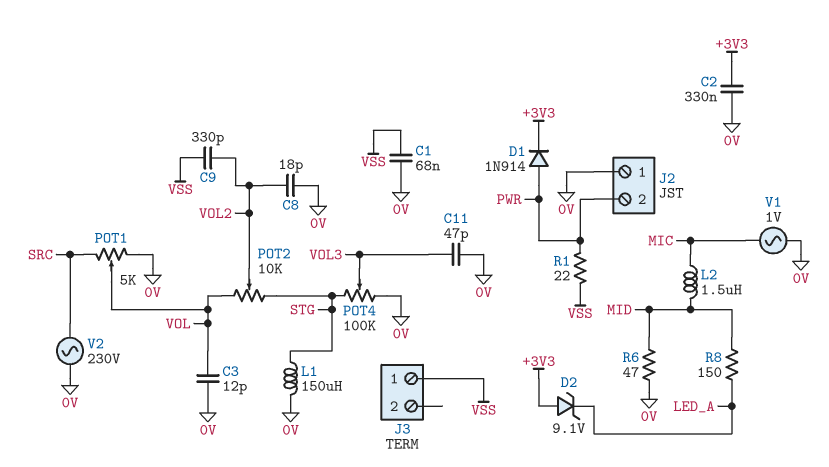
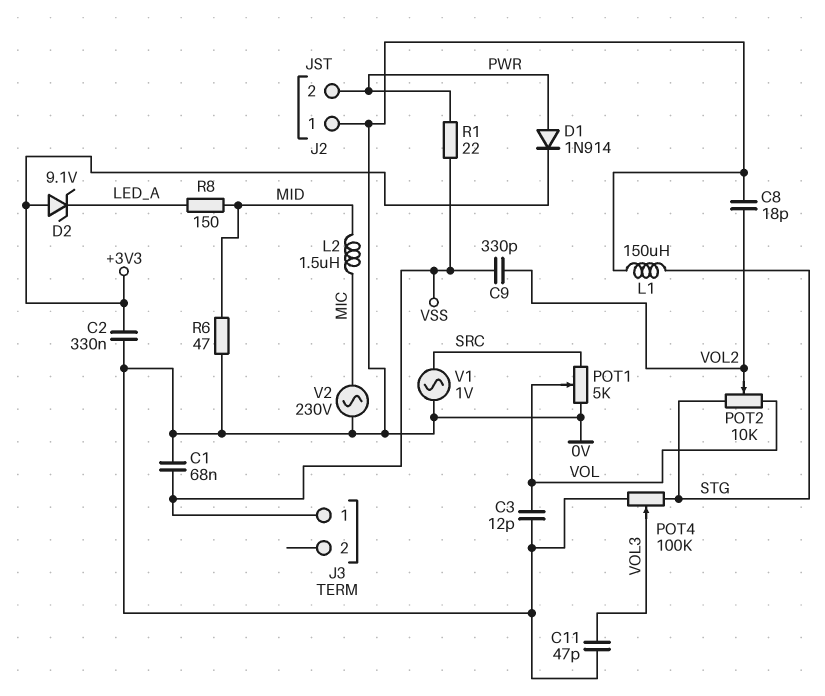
V1: AC 1V (0V, MIC) -> AC 1V (0V, SRC)
V2: AC 230V (0V, SRC) -> AC 230V (0V, MIC)

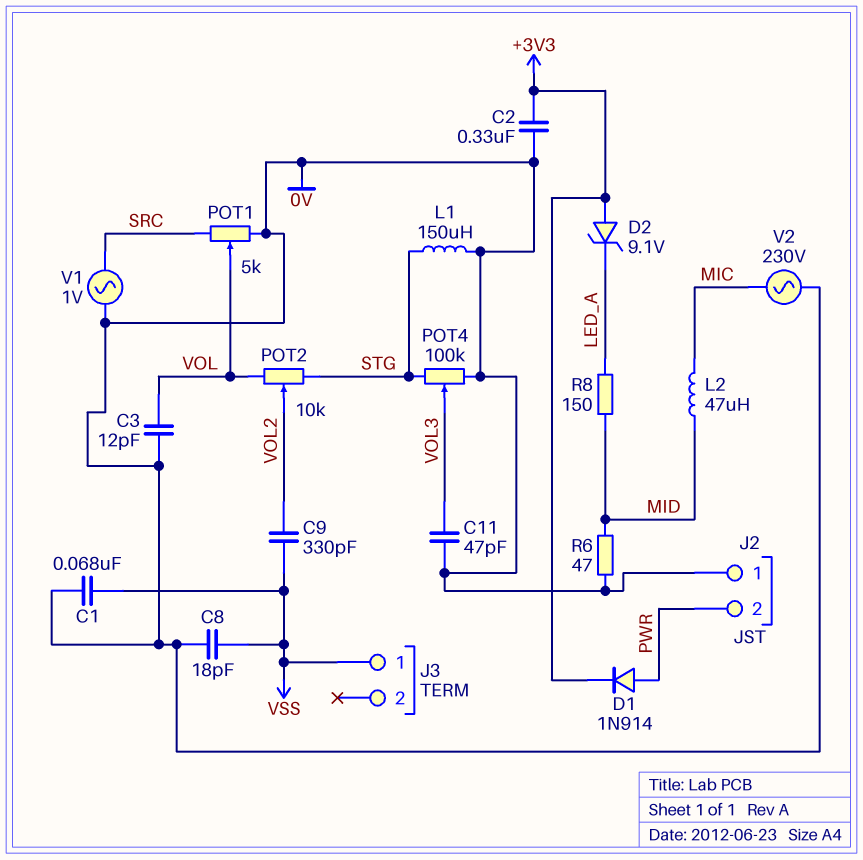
C8: 18pF (0V, VOL2) -> 18pF (0V, VSS)
L2: 1.5uH (MIC, MID) -> 47uH (MIC, MID)
R1: 22 (PWR, VSS) -> none

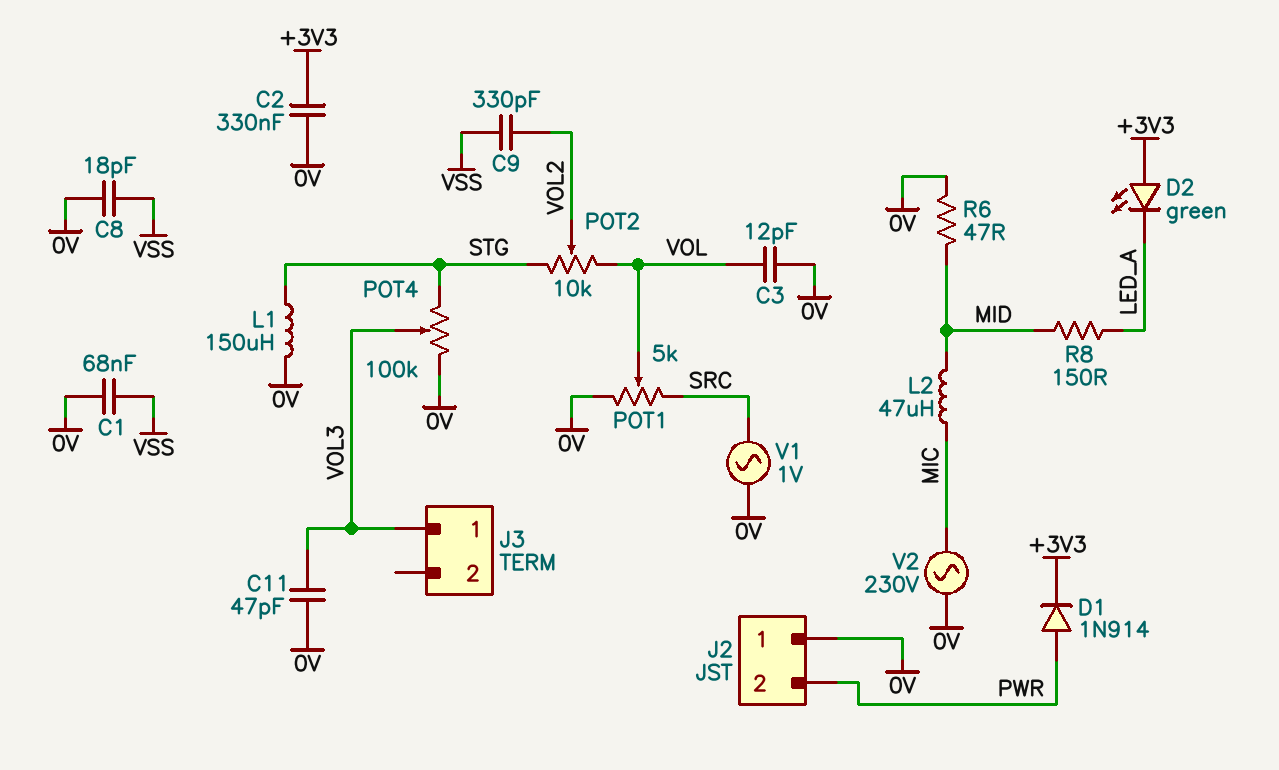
D2: zener 9.1V (A +3V3, K LED_A) -> LED green (A +3V3, K LED_A)
J3 pin 1: VSS -> VOL3

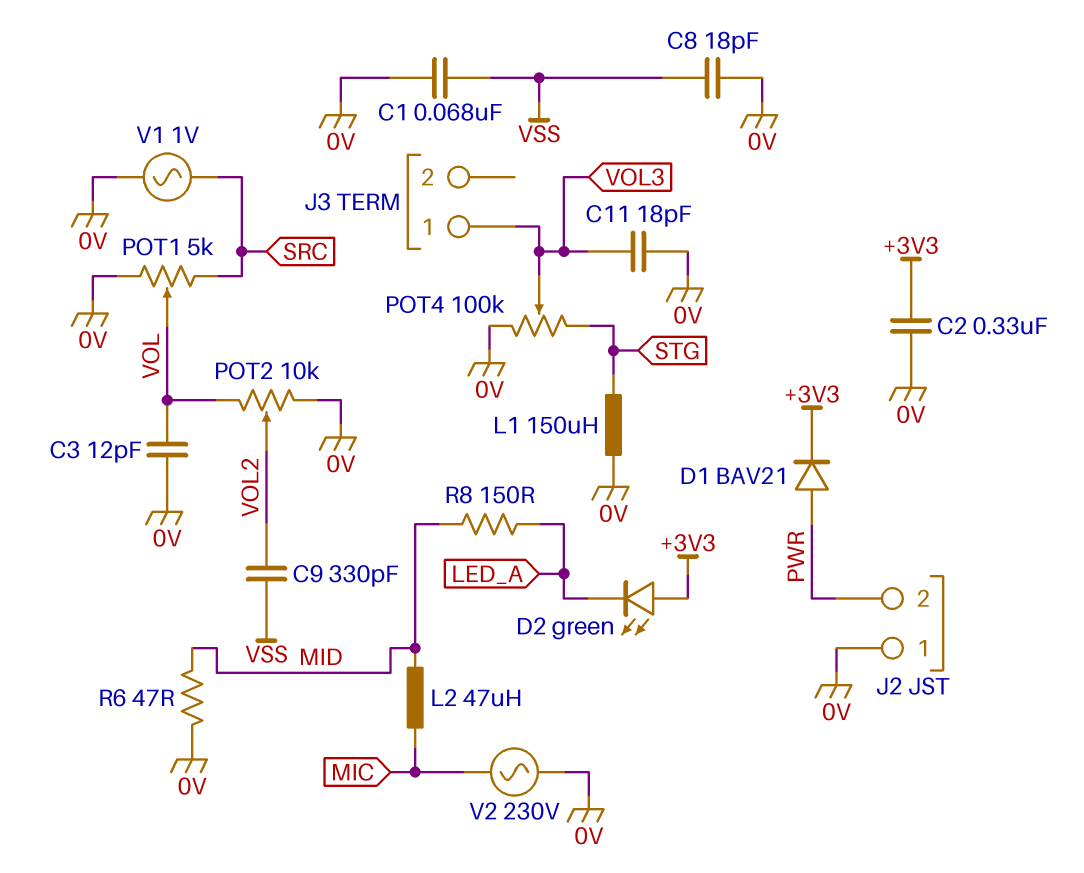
C11: 47pF (0V, VOL3) -> 18pF (0V, VOL3)
D1: diode 1N914 (A PWR, K +3V3) -> diode BAV21 (A PWR, K +3V3)
POT2: 10k (STG, VOL, wiper VOL2) -> 10k (0V, VOL, wiper VOL2)

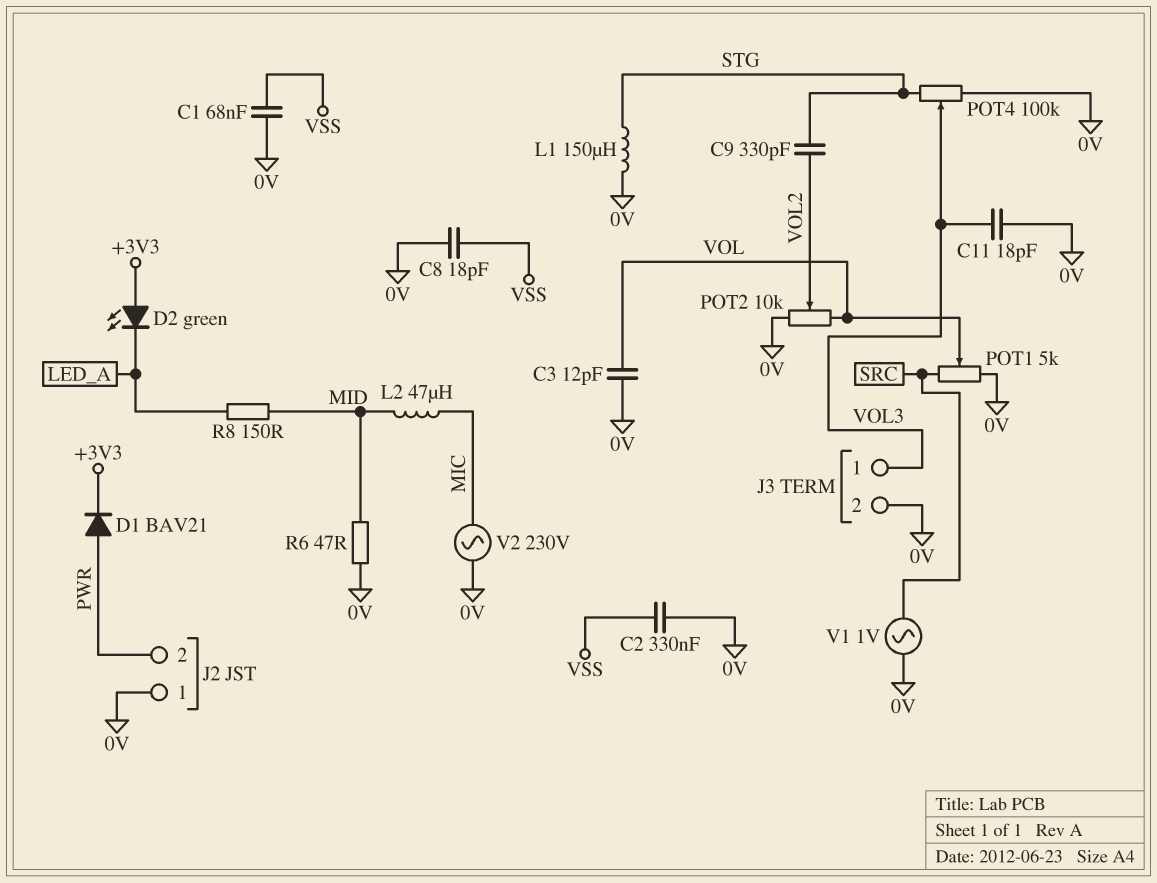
C2: 330nF (+3V3, 0V) -> 330nF (0V, VSS)
C9: 330pF (VOL2, VSS) -> 330pF (STG, VOL2)
J3 pin 2: none -> 0V

